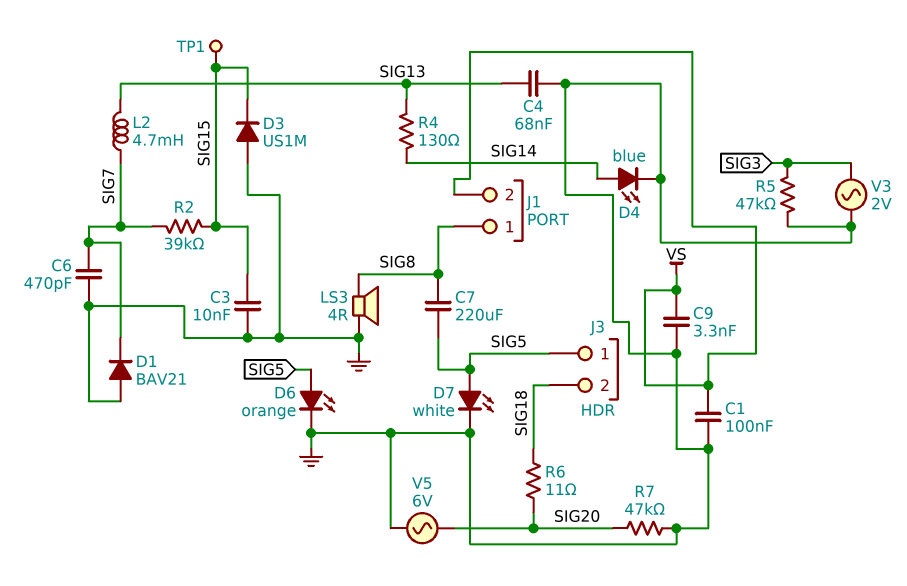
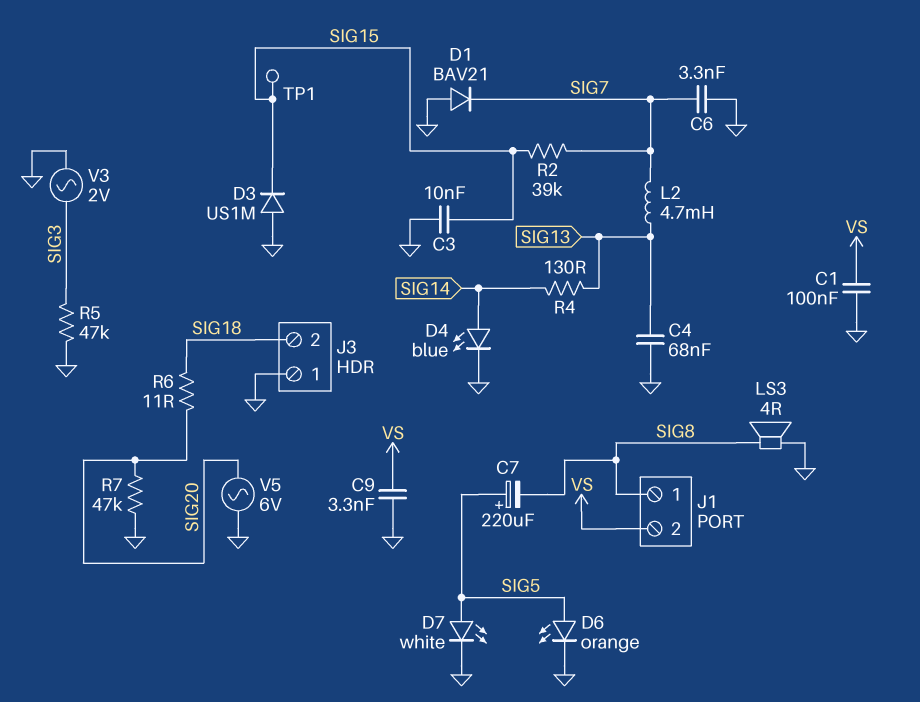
C6: 470pF (GND, SIG7) -> 3.3nF (GND, SIG7)
C7: 220uF (SIG5, SIG8) -> 220uF (plus SIG5, minus SIG8)
J3 pin 1: SIG5 -> GND

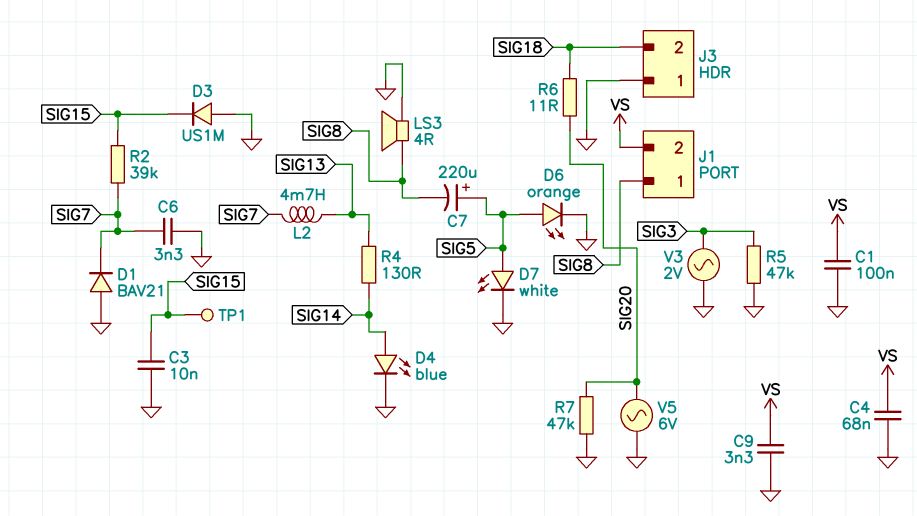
C4: 68nF (GND, SIG13) -> 68nF (GND, VS)

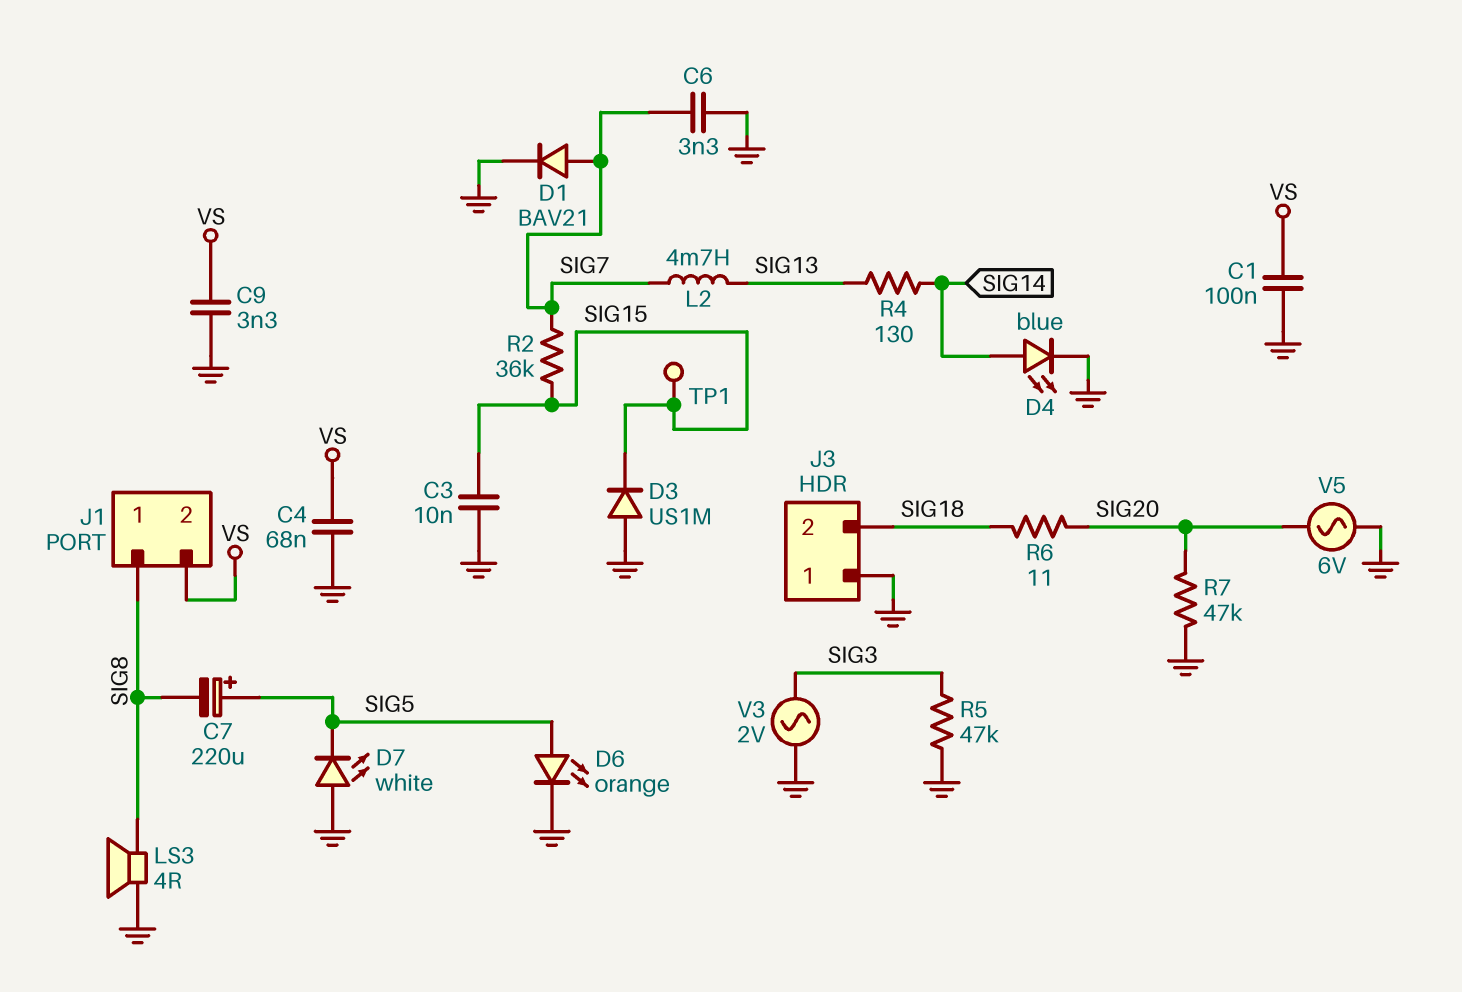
D1: diode BAV21 (A GND, K SIG7) -> diode BAV21 (A SIG7, K GND)
D7: LED white (A SIG5, K GND) -> LED white (A GND, K SIG5)
R2: 39k (SIG7, SIG15) -> 36k (SIG7, SIG15)

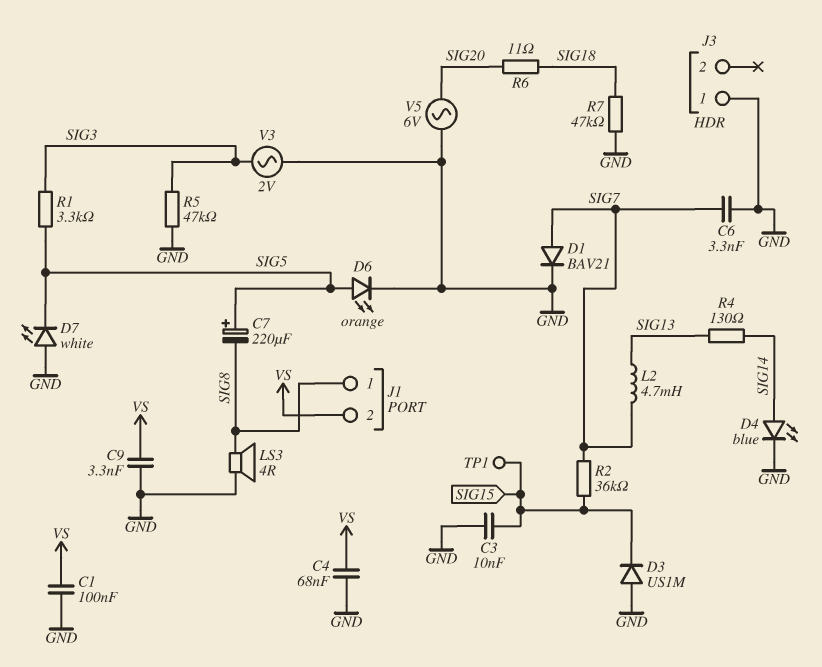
J3 pin 2: SIG18 -> none
R1: none -> 3.3k (SIG3, SIG5)
R7: 47k (GND, SIG20) -> 47k (GND, SIG18)

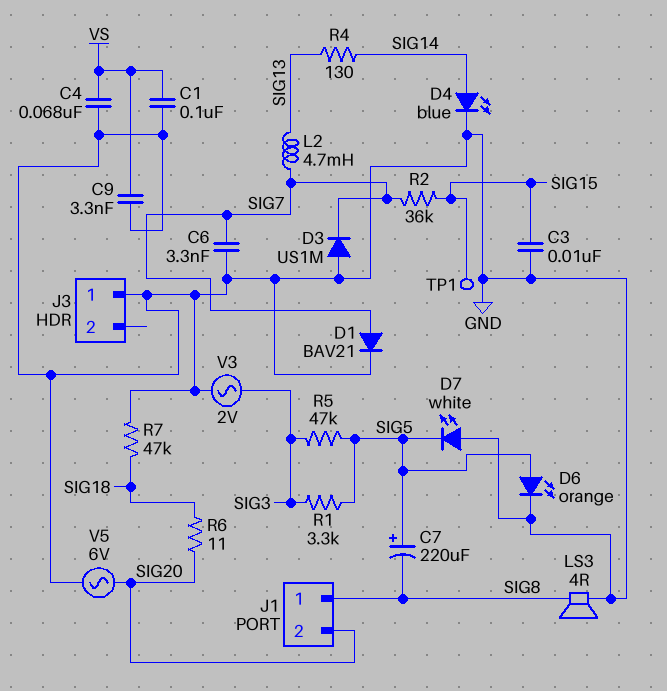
D3: diode US1M (A GND, K SIG15) -> diode US1M (A GND, K SIG7)
J1 pin 2: VS -> SIG20
R5: 47k (GND, SIG3) -> 47k (SIG3, SIG5)

